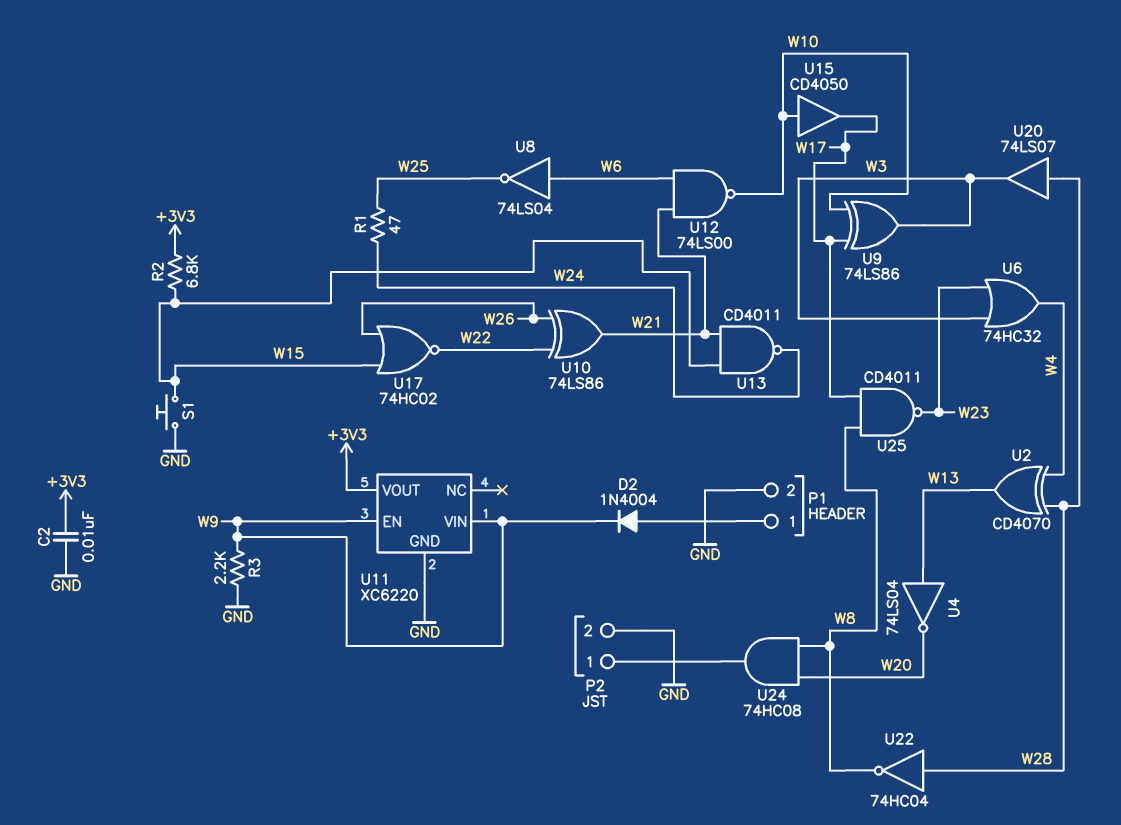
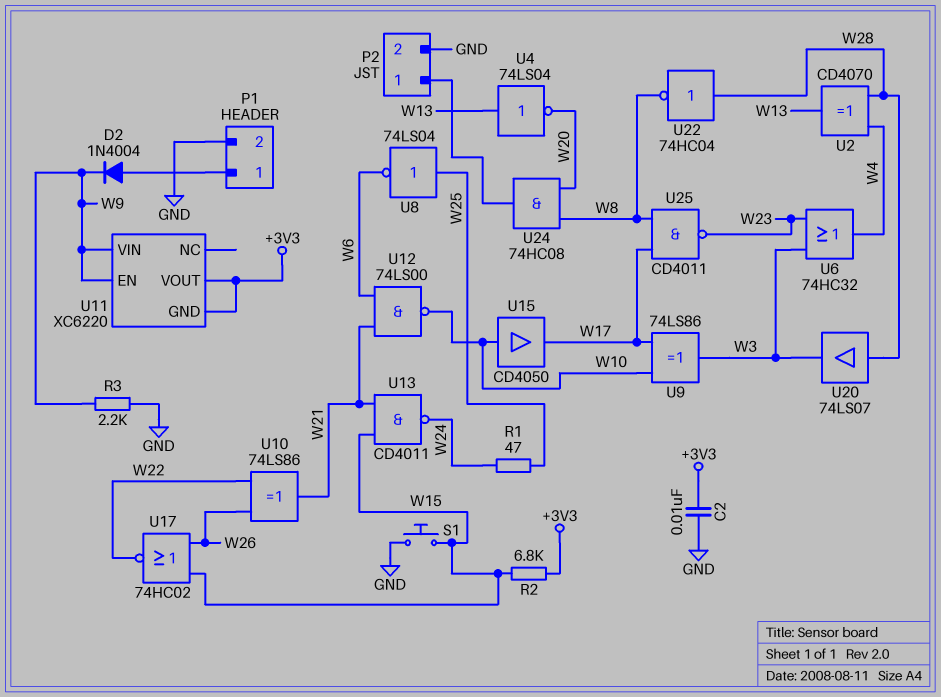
U8: NOT 74LS04 (in W6, out W25) -> NOT 74LS04 (in W25, out W6)
U11 pin GND: GND -> +3V3

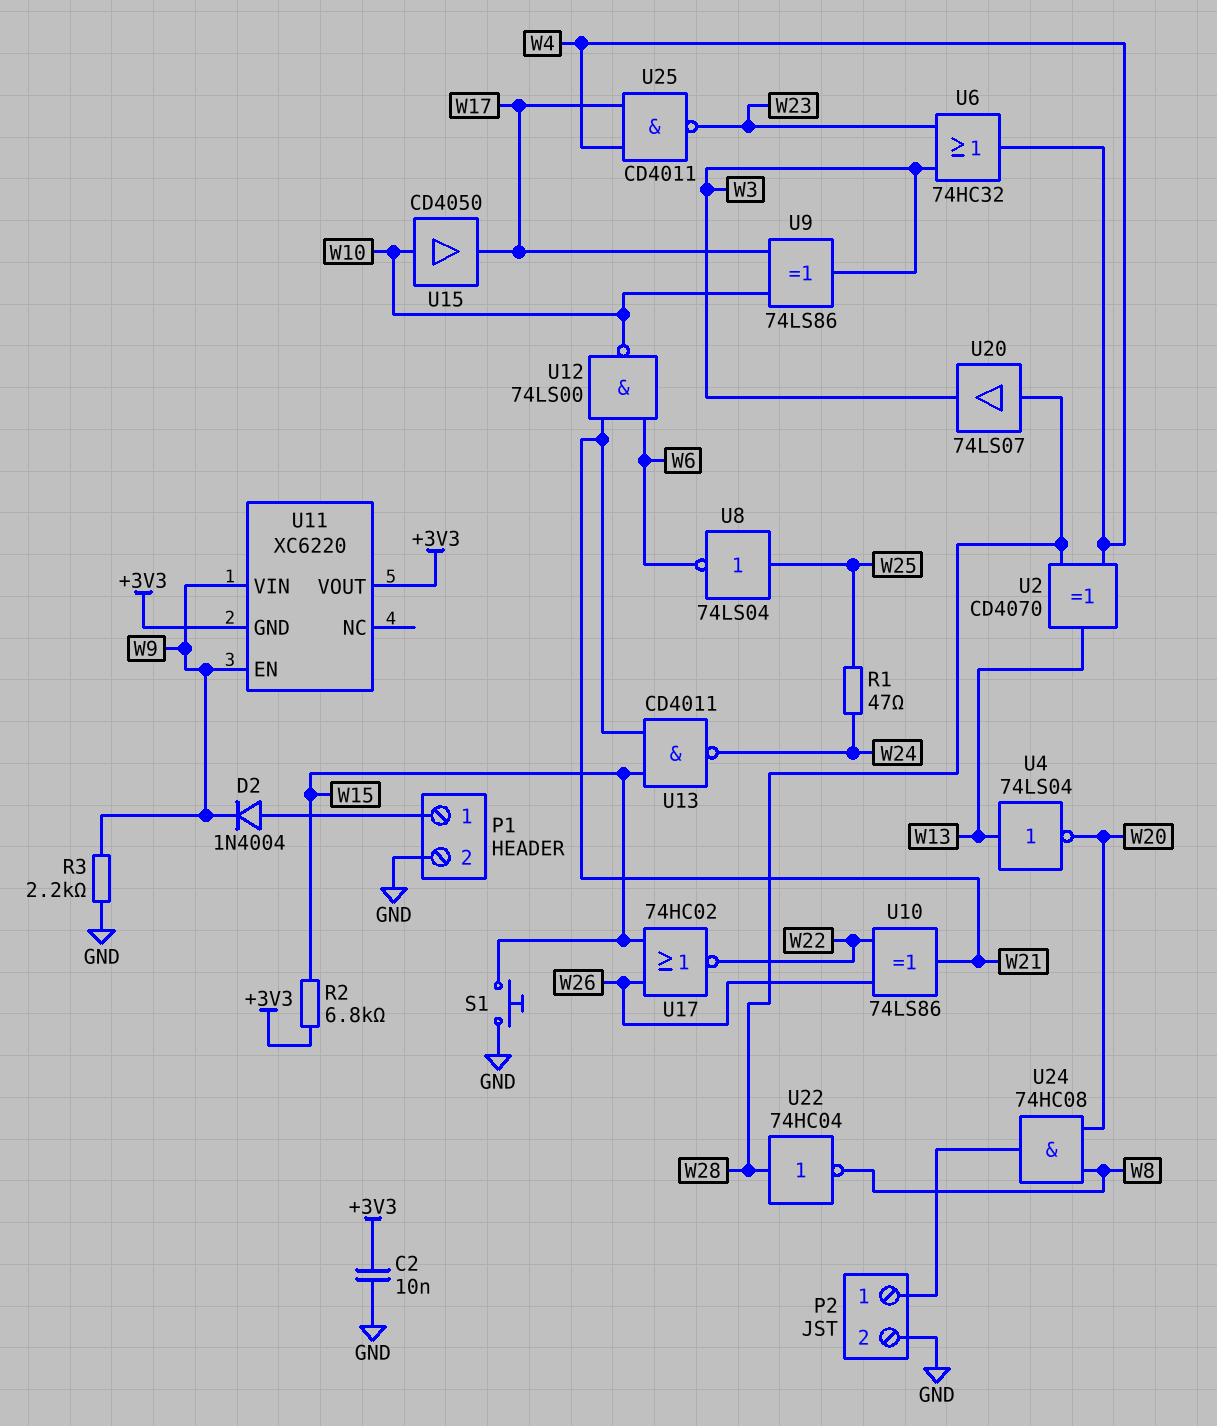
U25: NAND CD4011 (in W8, in W17, out W23) -> NAND CD4011 (in W4, in W17, out W23)

